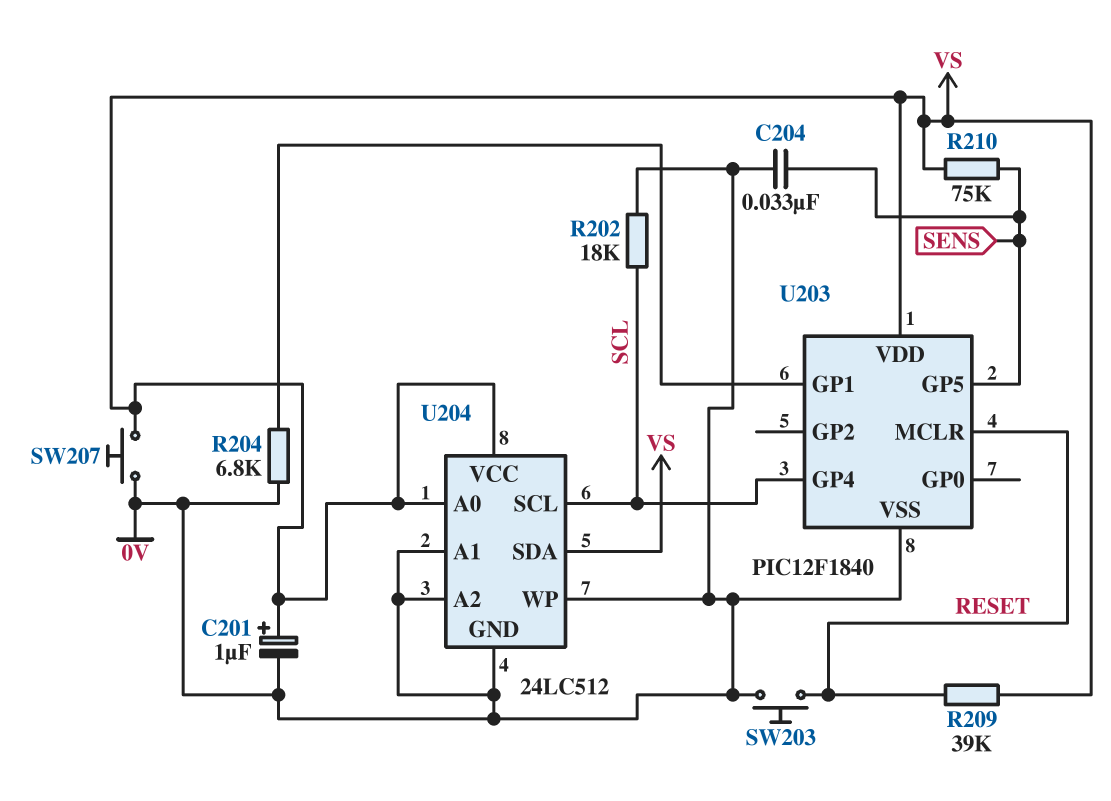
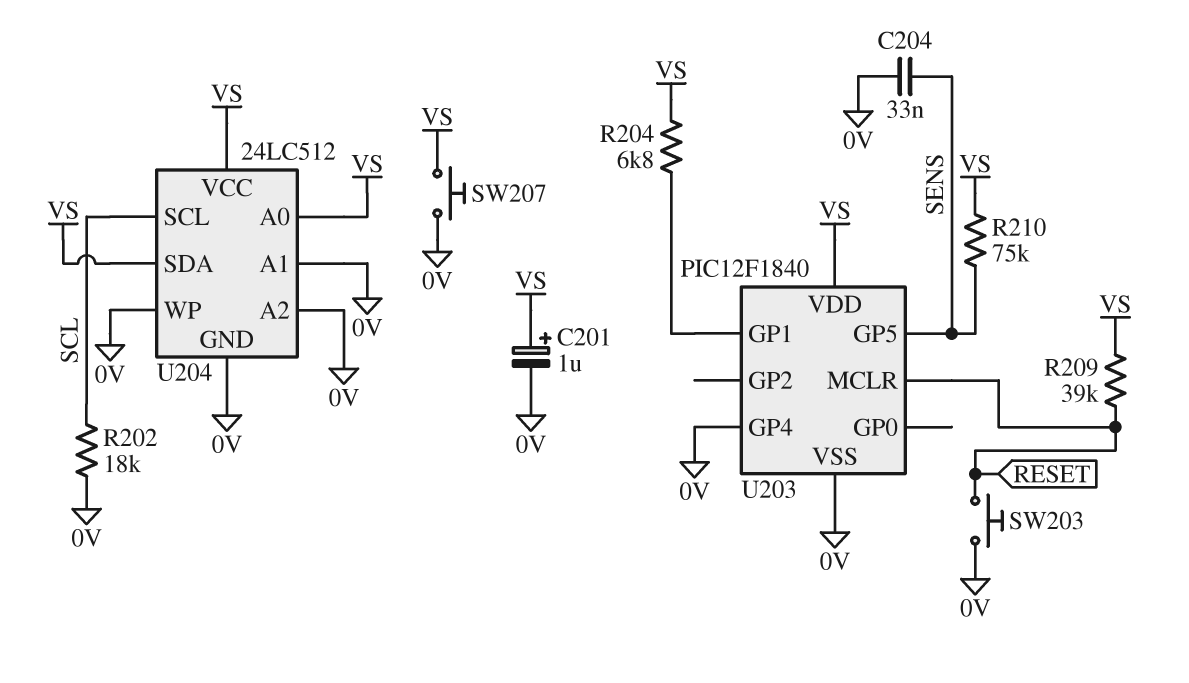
R204: 6.8k (0V, U203/GP1) -> 6.8k (U203/GP1, VS)
U203 pin GP4: SCL -> 0V

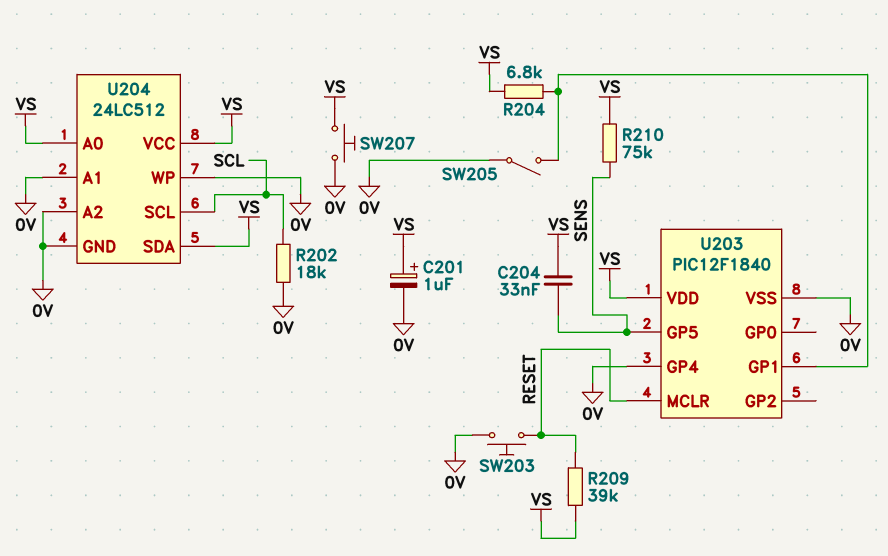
C204: 33nF (0V, SENS) -> 33nF (SENS, VS)
SW205: none -> switch (0V, U203/GP1)

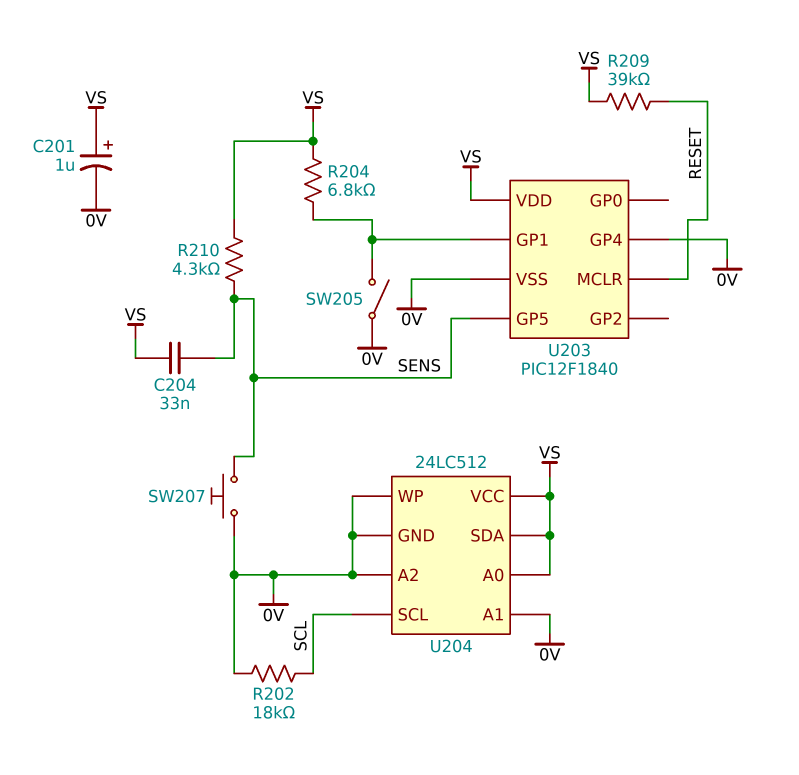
R210: 75k (SENS, VS) -> 4.3k (SENS, VS)
SW203: button (0V, RESET) -> none
SW207: button (0V, VS) -> button (0V, SENS)

